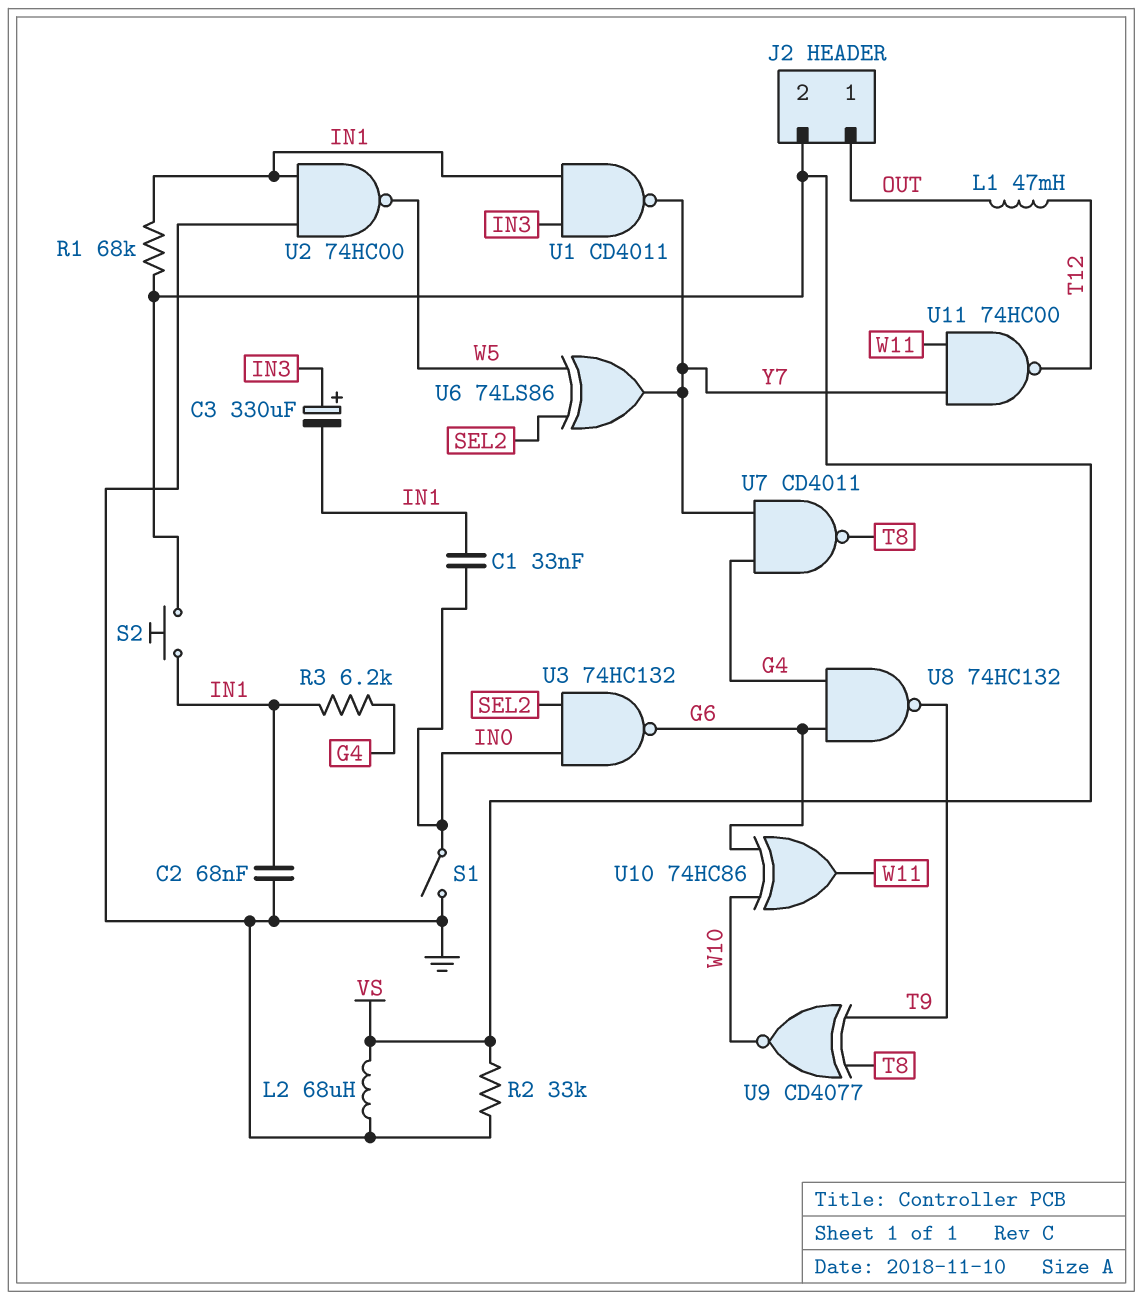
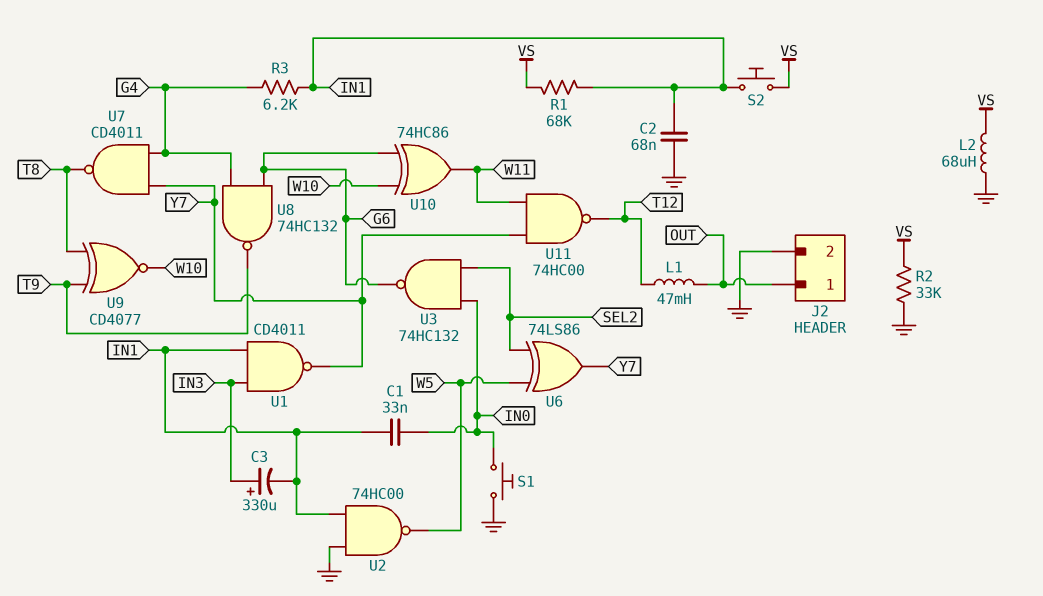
J2 pin 2: VS -> GND
S1: switch (GND, IN0) -> button (GND, IN0)

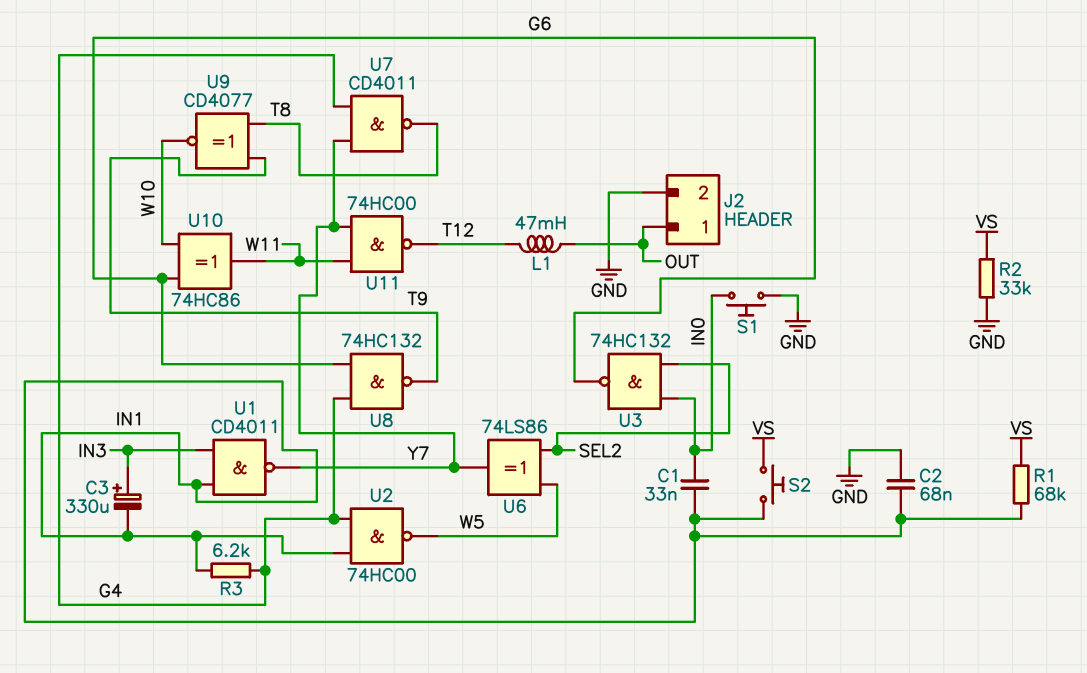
L2: 68uH (GND, VS) -> none
U2: NAND 74HC00 (in GND, in IN1, out W5) -> NAND 74HC00 (in G4, in IN1, out W5)

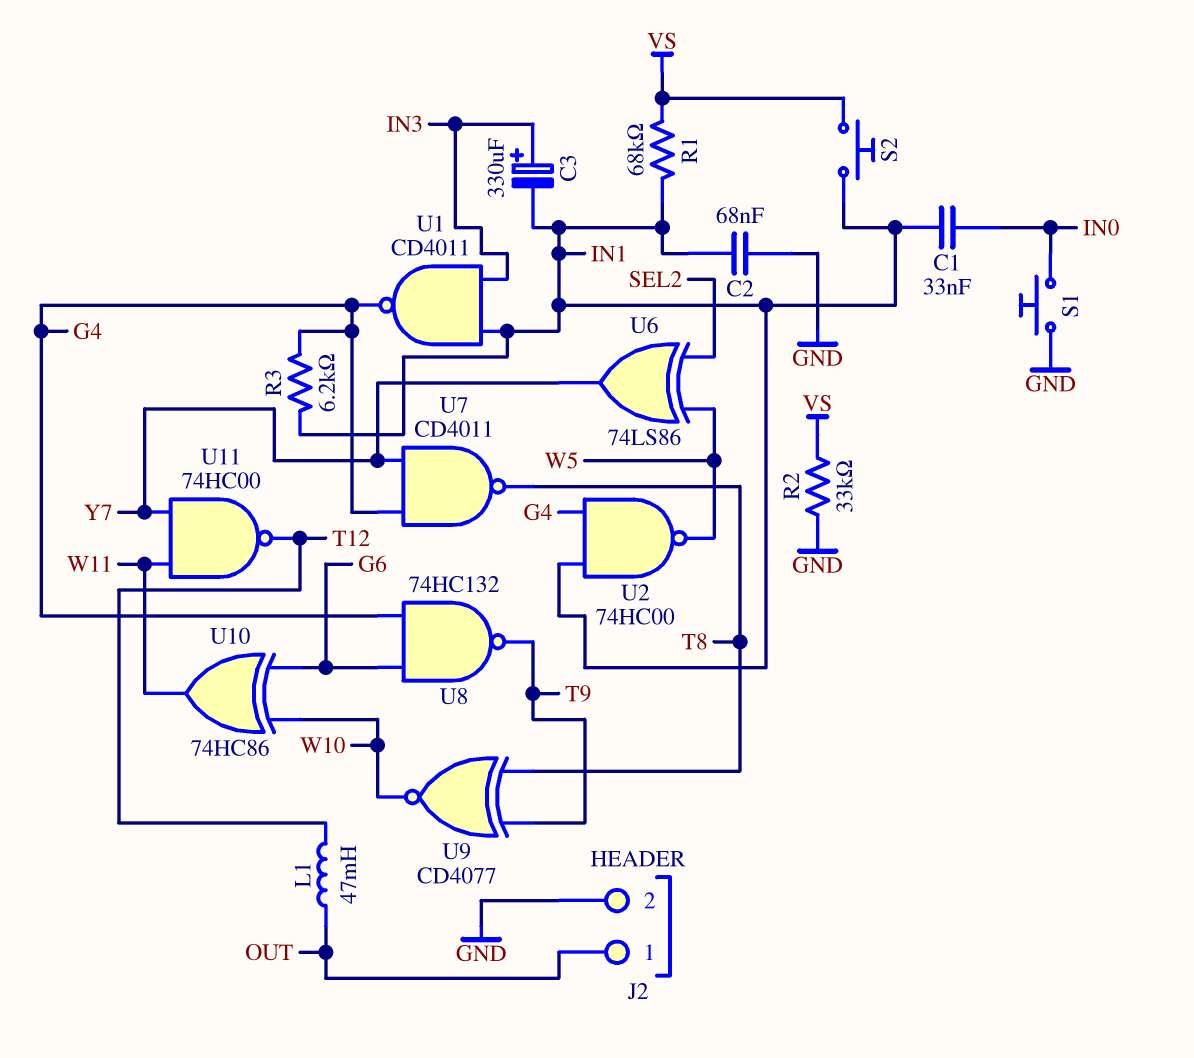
U1: NAND CD4011 (in IN1, in IN3, out Y7) -> NAND CD4011 (in IN1, in IN3, out G4)
U3: NAND 74HC132 (in IN0, in SEL2, out G6) -> none

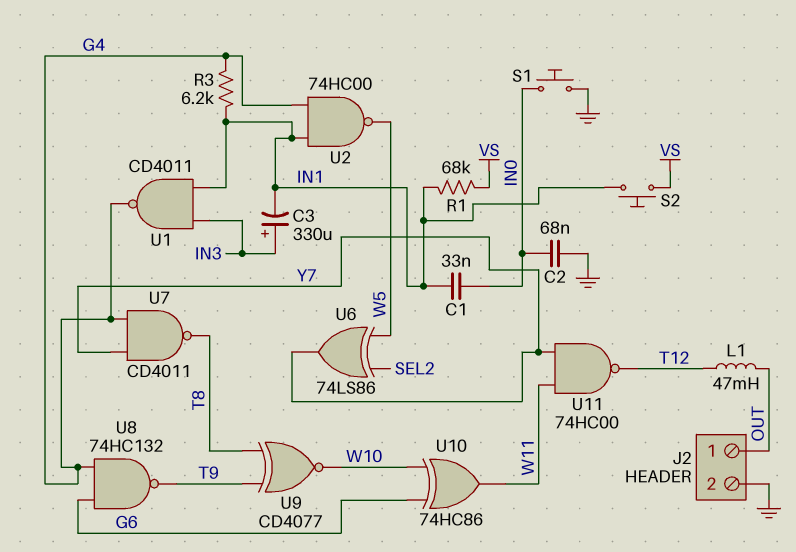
C2: 68nF (GND, IN1) -> 68nF (GND, IN0)
R2: 33k (GND, VS) -> none

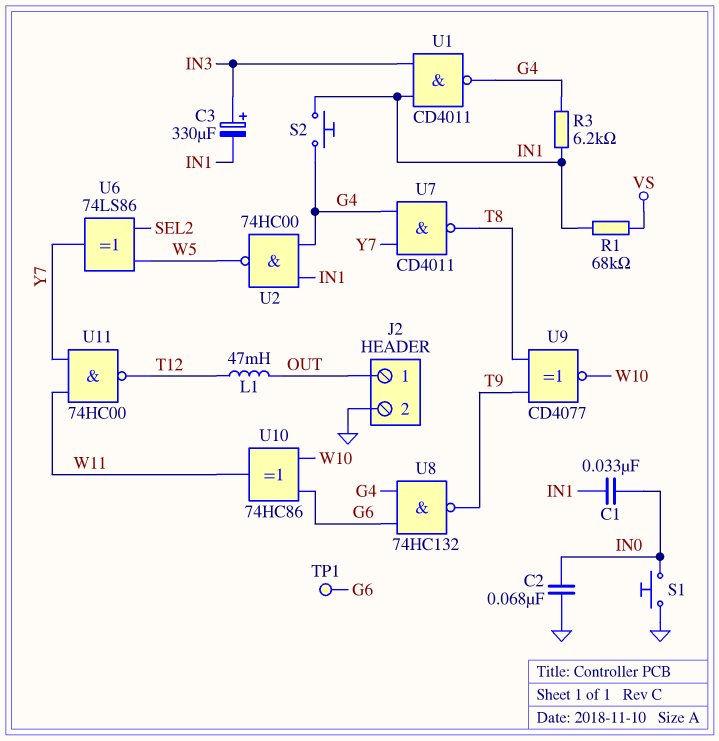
S2: button (IN1, VS) -> button (G4, IN1)
TP1: none -> test point (G6)

